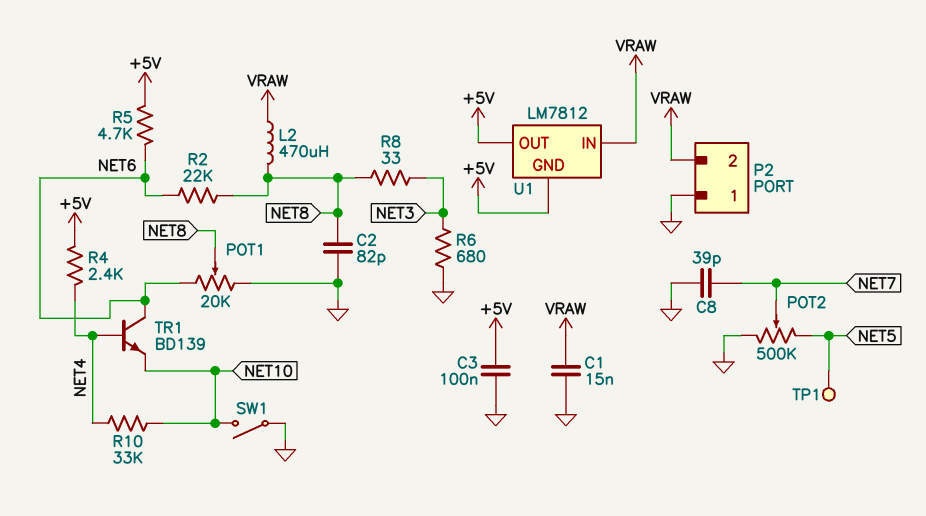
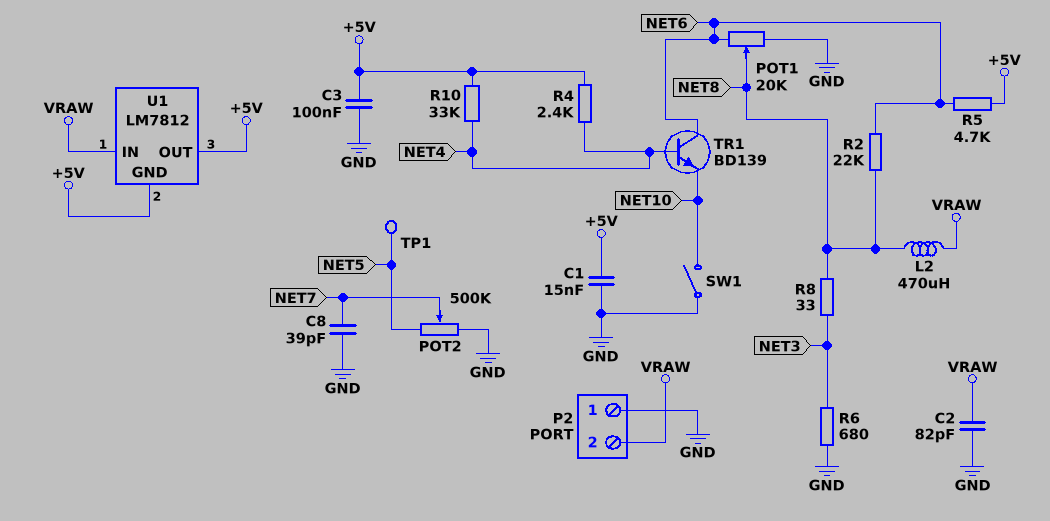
C1: 15nF (GND, VRAW) -> 15nF (+5V, GND)
C2: 82pF (GND, NET8) -> 82pF (GND, VRAW)
R10: 33k (NET4, NET10) -> 33k (+5V, NET4)

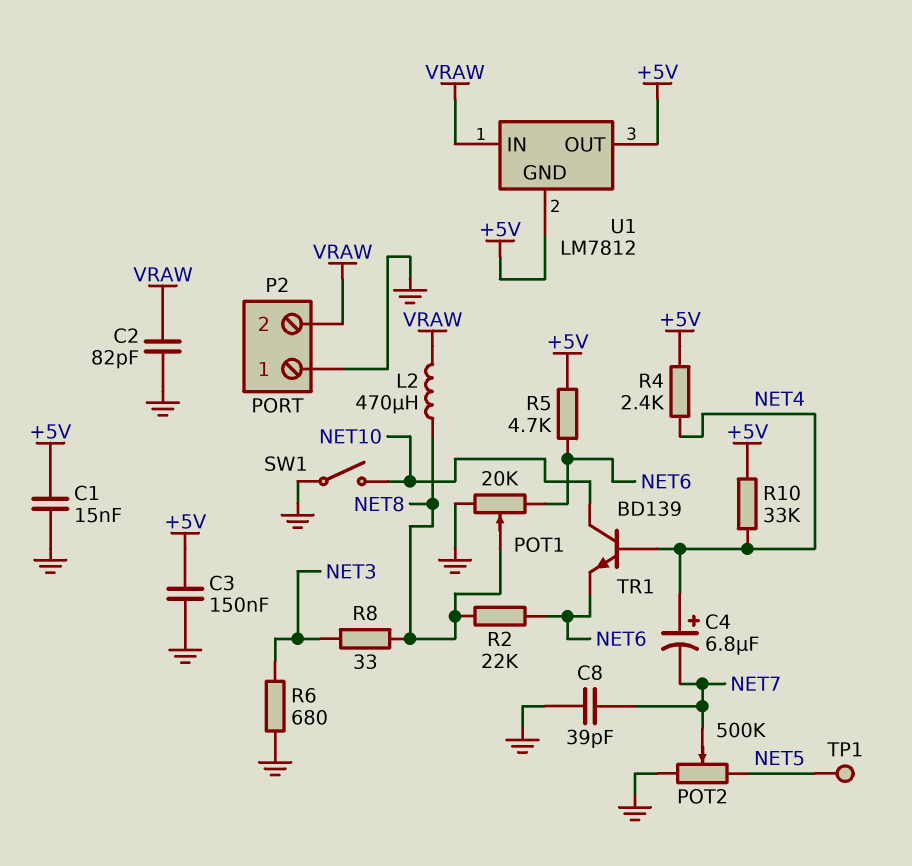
C3: 100nF (+5V, GND) -> 150nF (+5V, GND)
C4: none -> 6.8uF (plus NET4, minus NET7)
TR1: NPN BD139 (B NET4, C NET6, E NET10) -> NPN BD139 (B NET4, C NET10, E NET6)

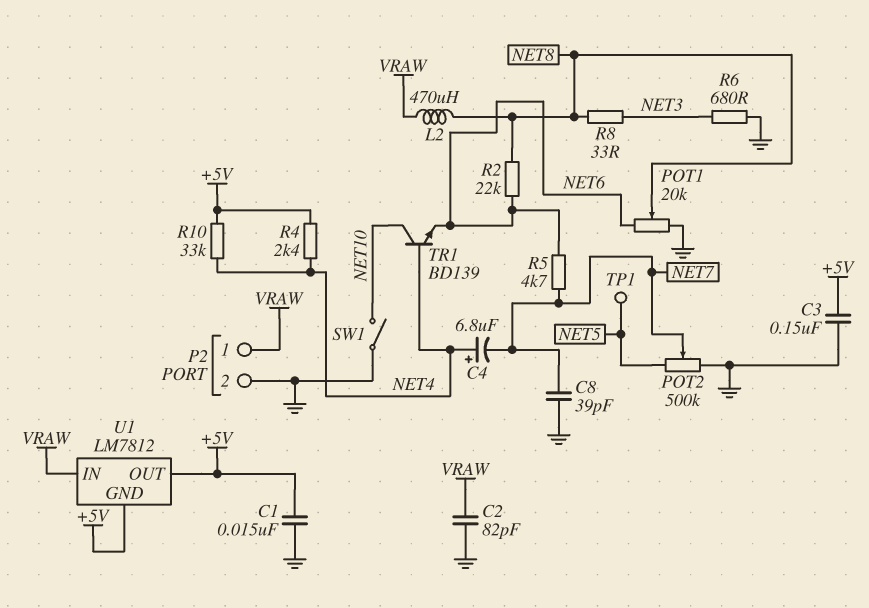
P2 pin 1: GND -> VRAW
P2 pin 2: VRAW -> GND
R5: 4.7k (+5V, NET6) -> 4.7k (NET6, NET7)

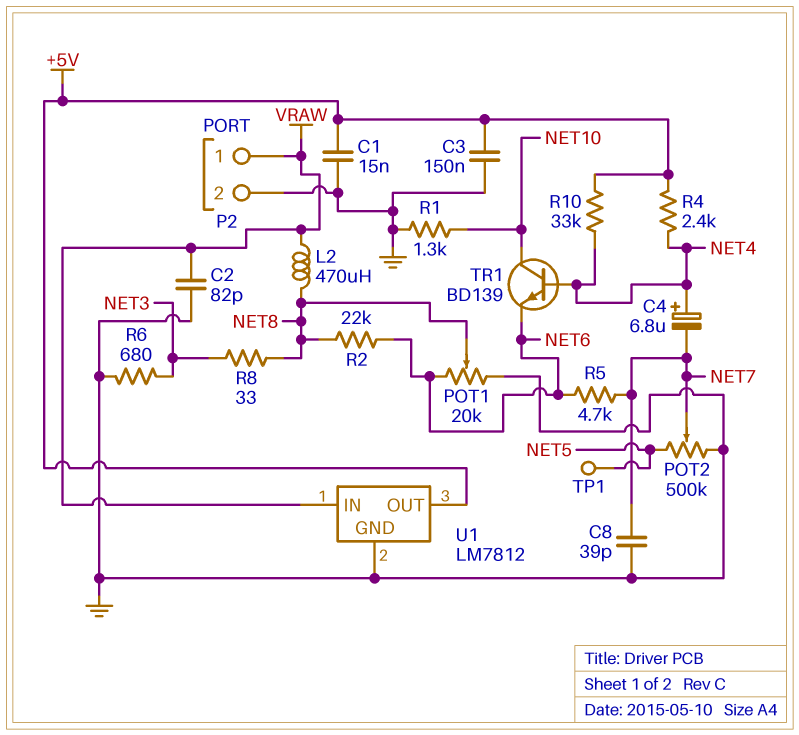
R1: none -> 1.3k (GND, NET10)
SW1: switch (GND, NET10) -> none
U1 pin GND: +5V -> GND

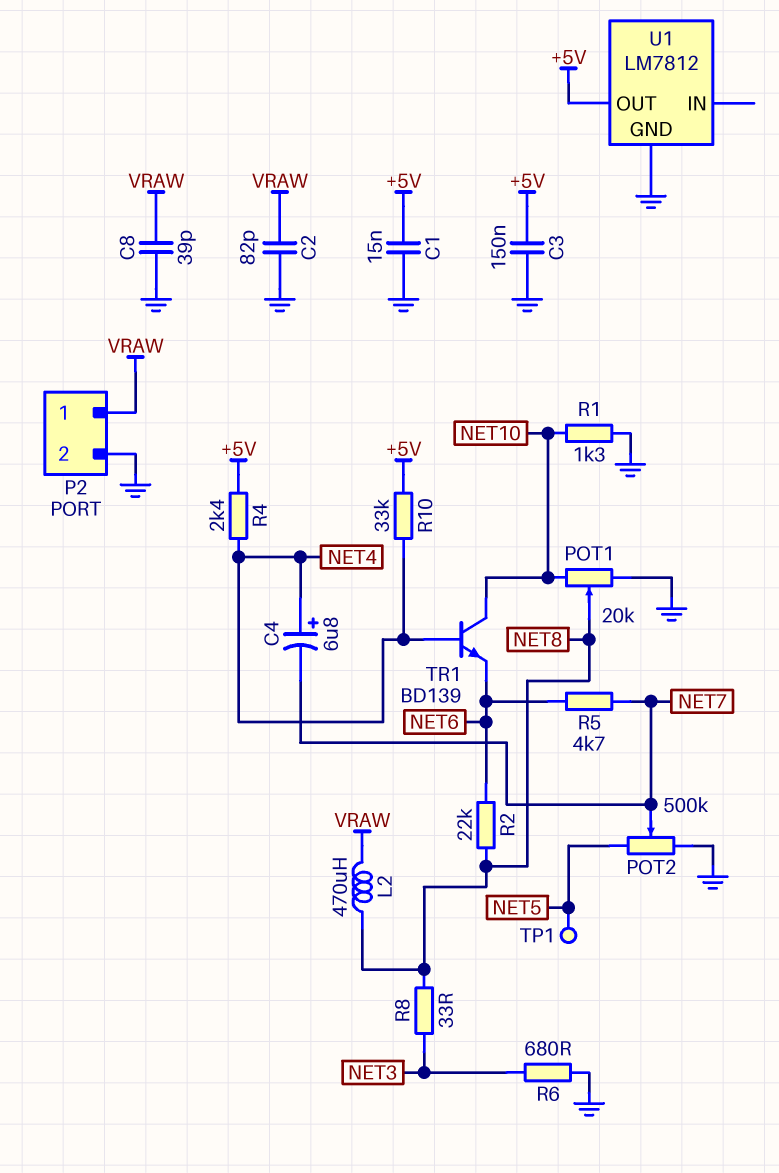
C8: 39pF (GND, NET7) -> 39pF (GND, VRAW)
POT1: 20k (GND, NET6, wiper NET8) -> 20k (GND, NET10, wiper NET8)
U1 pin IN: VRAW -> none

